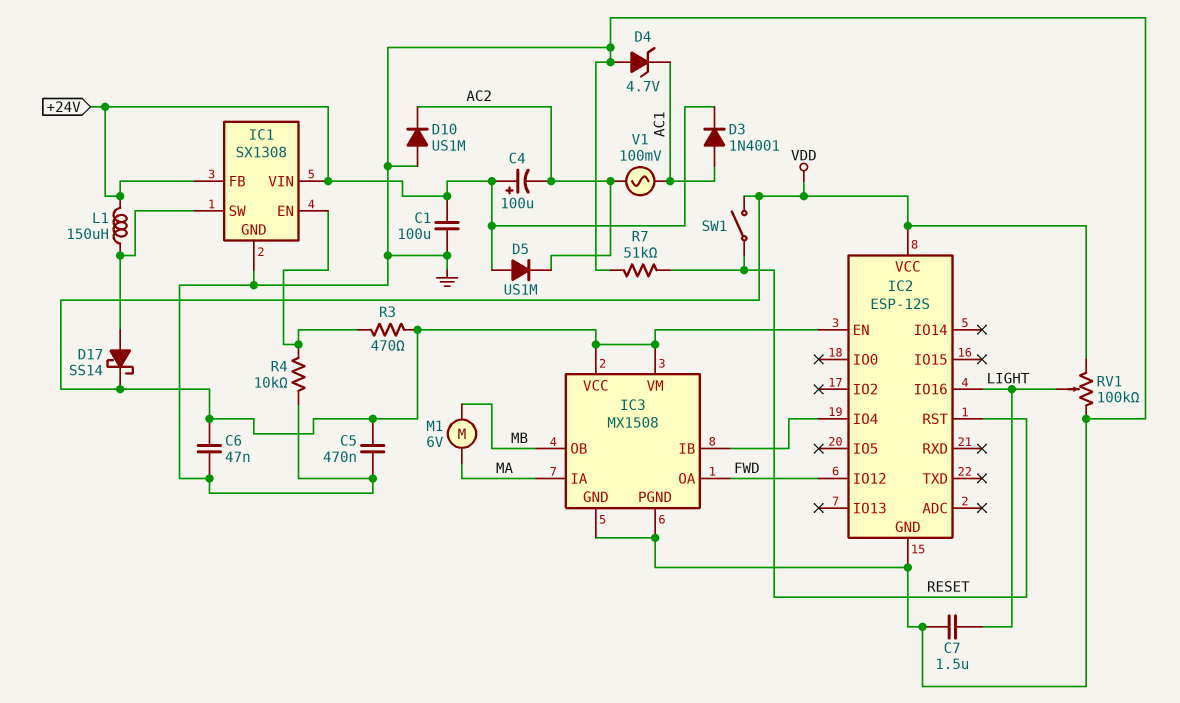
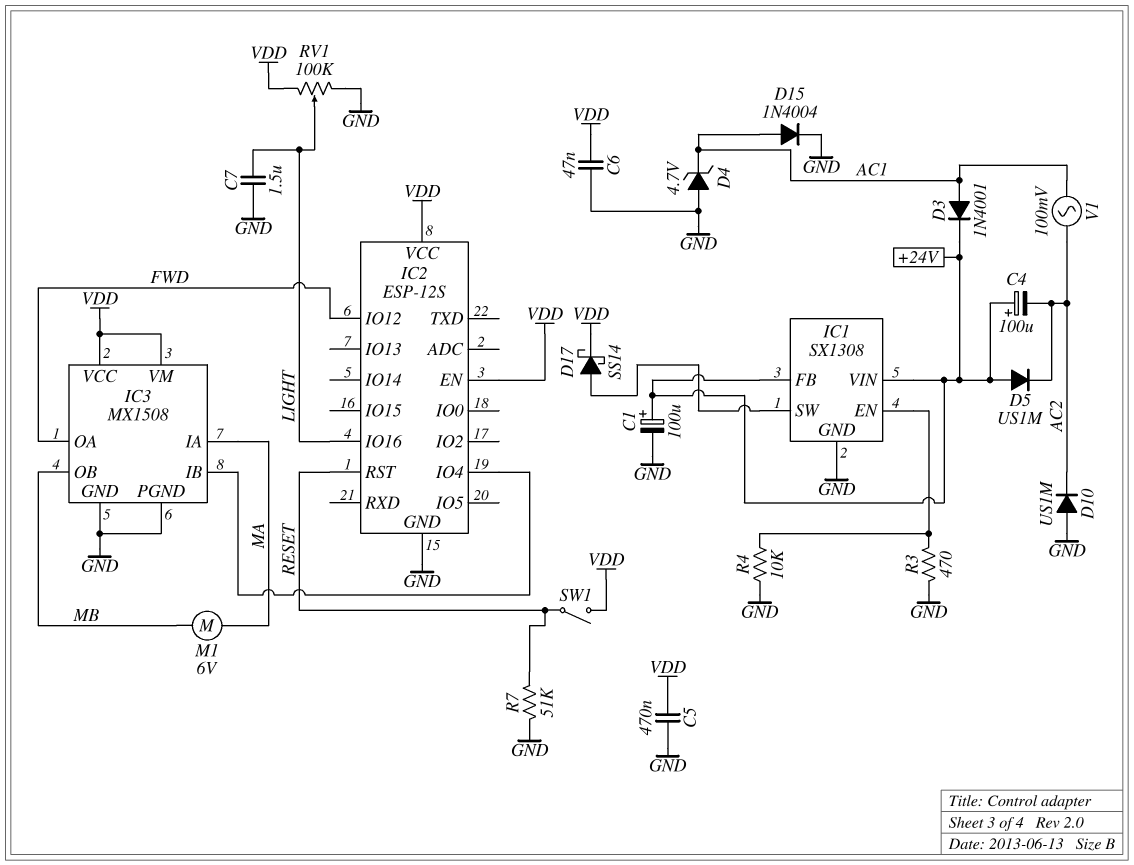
C1: 100uF (+24V, GND) -> 100uF (plus +24V, minus GND)
D15: none -> diode 1N4004 (A AC1, K GND)
L1: 150uH (+24V, IC1/SW) -> none
R3: 470 (IC1/EN, VDD) -> 470 (GND, IC1/EN)

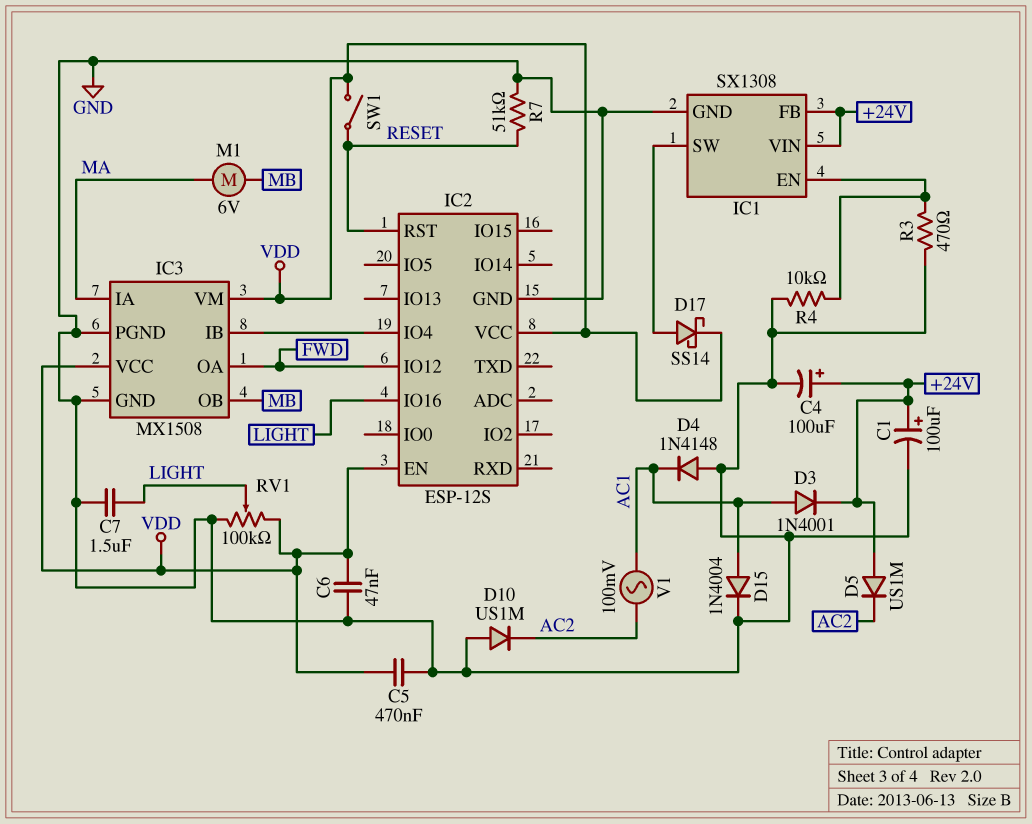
C4: 100uF (plus +24V, minus AC2) -> 100uF (plus +24V, minus GND)
D4: zener 4.7V (A GND, K AC1) -> diode 1N4148 (A GND, K AC1)

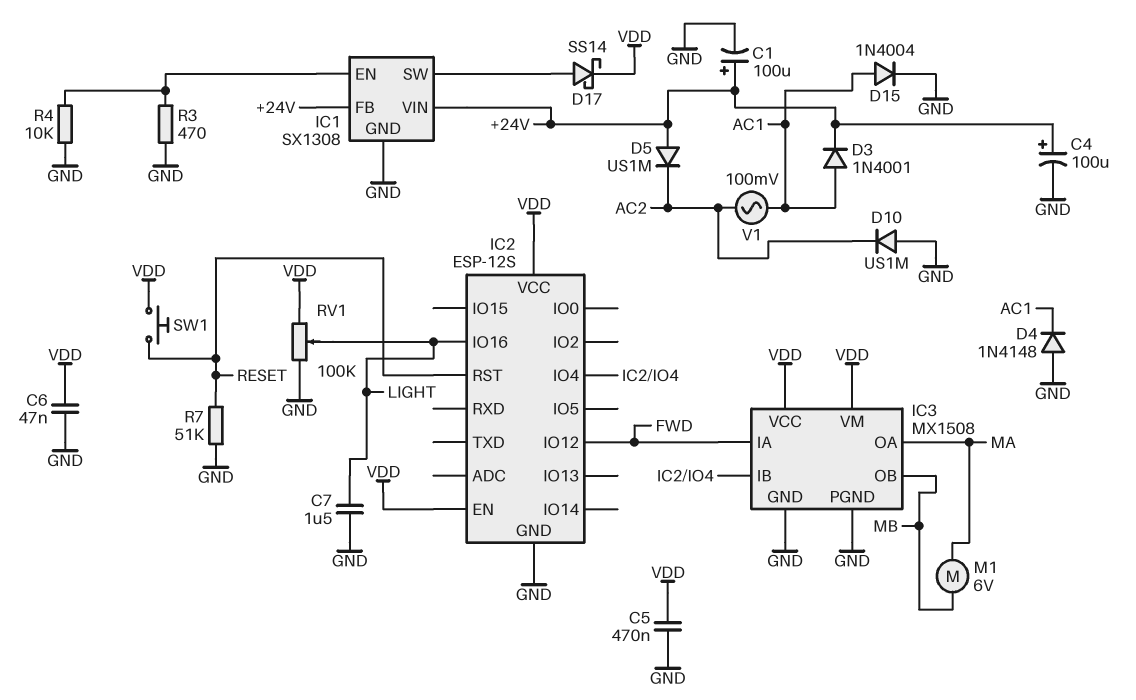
IC3 pin IA: MA -> FWD
IC3 pin OA: FWD -> MA
SW1: switch (RESET, VDD) -> button (RESET, VDD)

